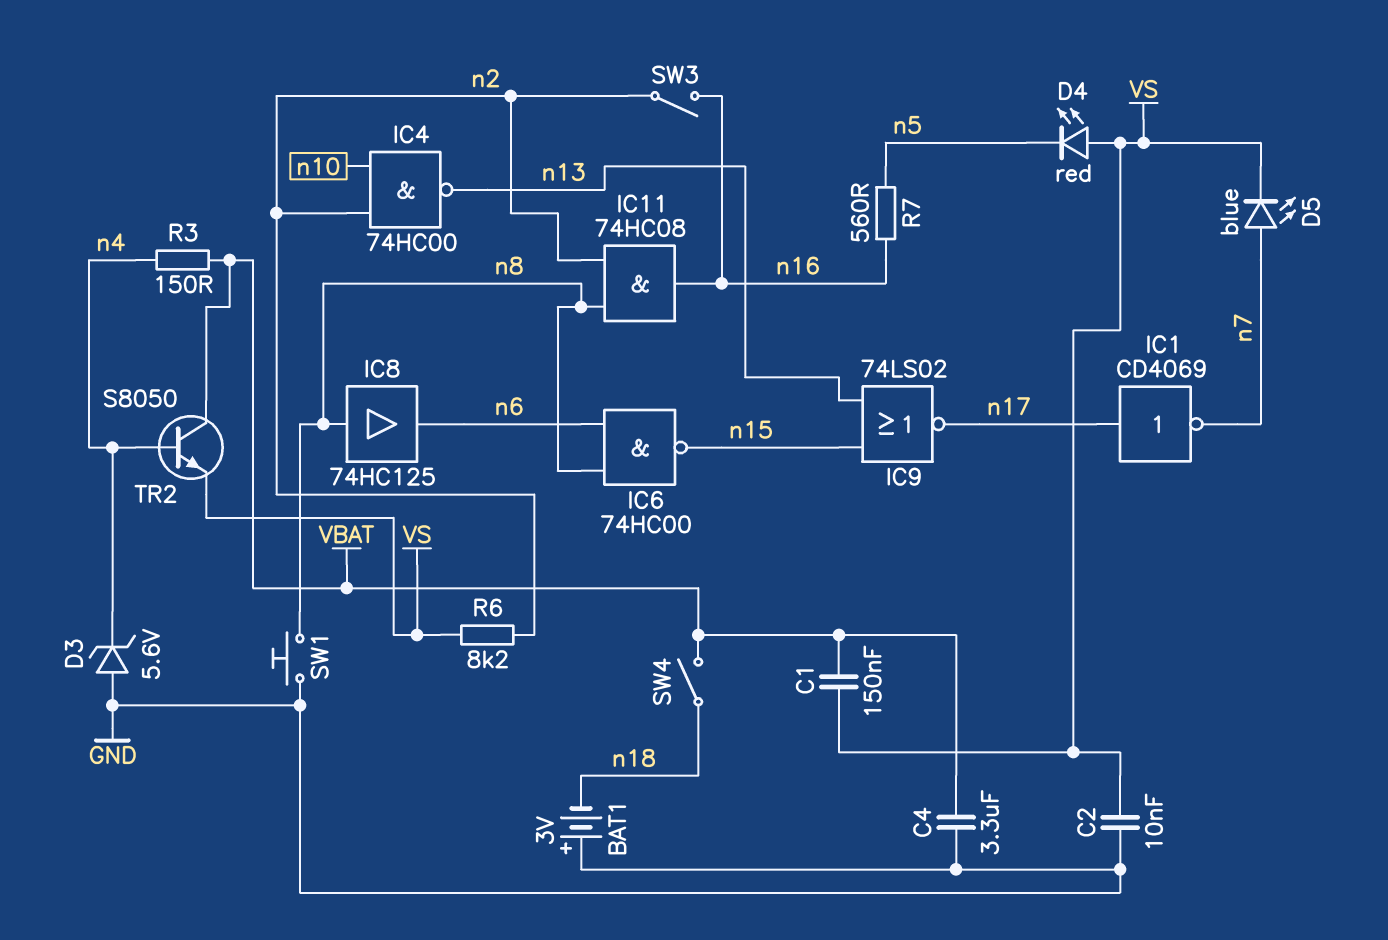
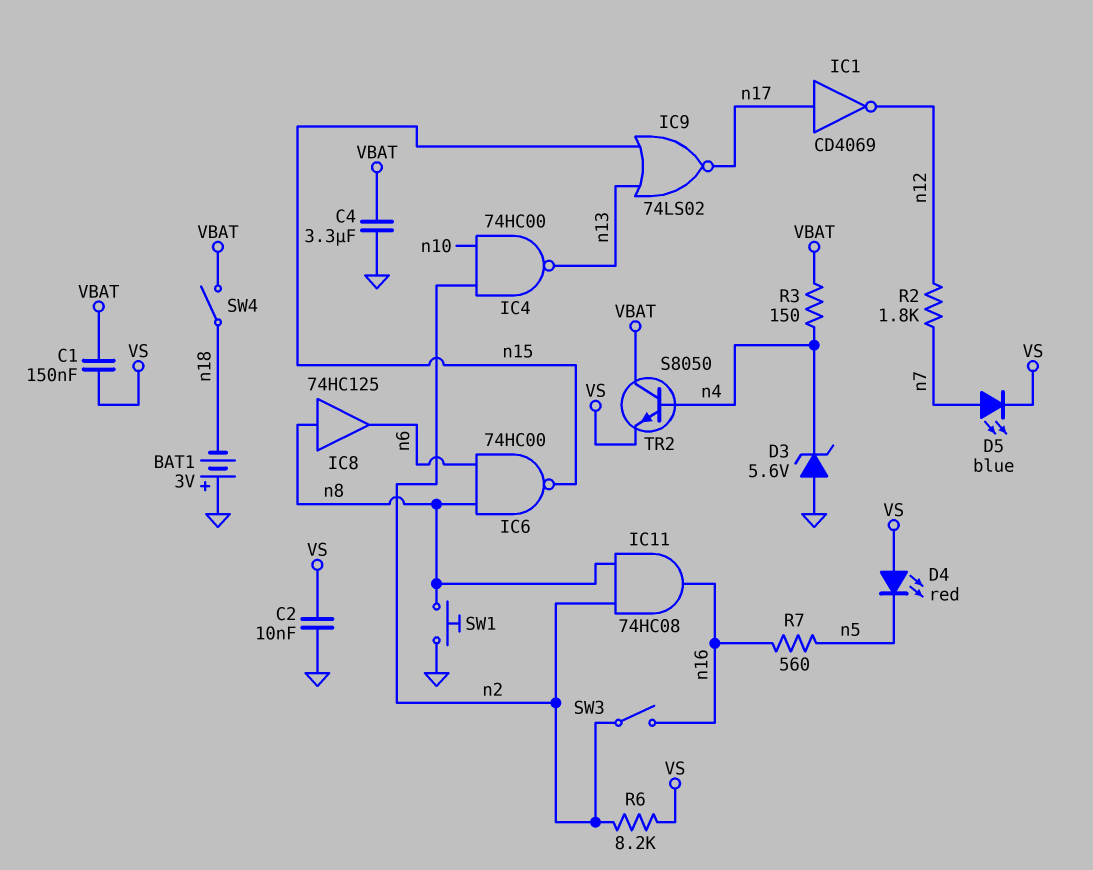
IC1: NOT CD4069 (in n17, out n7) -> NOT CD4069 (in n17, out n12)
R2: none -> 1.8k (n7, n12)

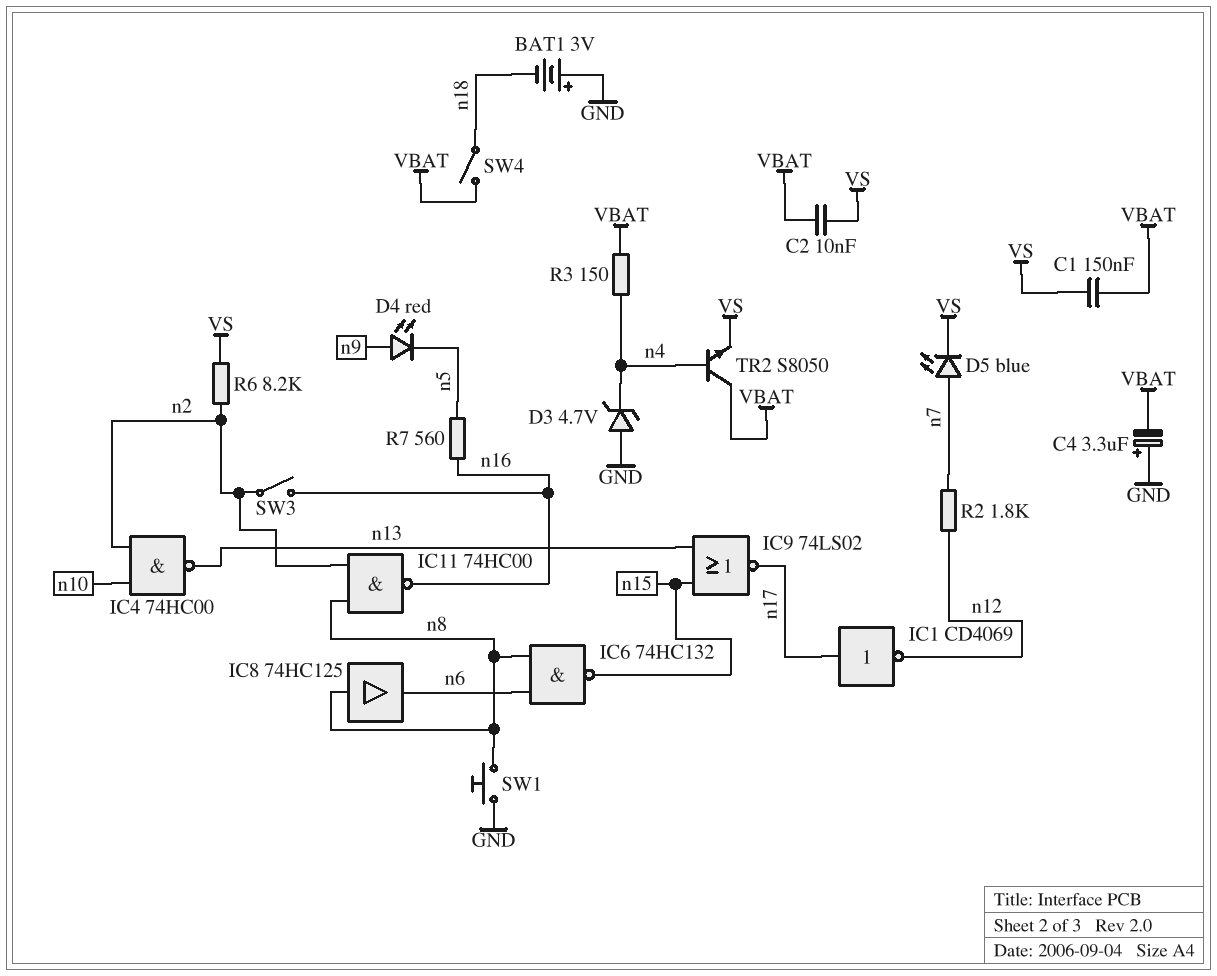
C2: 10nF (GND, VS) -> 10nF (VBAT, VS)
C4: 3.3uF (GND, VBAT) -> 3.3uF (plus GND, minus VBAT)
D3: zener 5.6V (A GND, K n4) -> zener 4.7V (A GND, K n4)
D4: LED red (A VS, K n5) -> LED red (A n9, K n5)
IC6: NAND 74HC00 (in n6, in n8, out n15) -> NAND 74HC132 (in n6, in n8, out n15)
IC11: AND 74HC08 (in n2, in n8, out n16) -> NAND 74HC00 (in n2, in n8, out n16)

